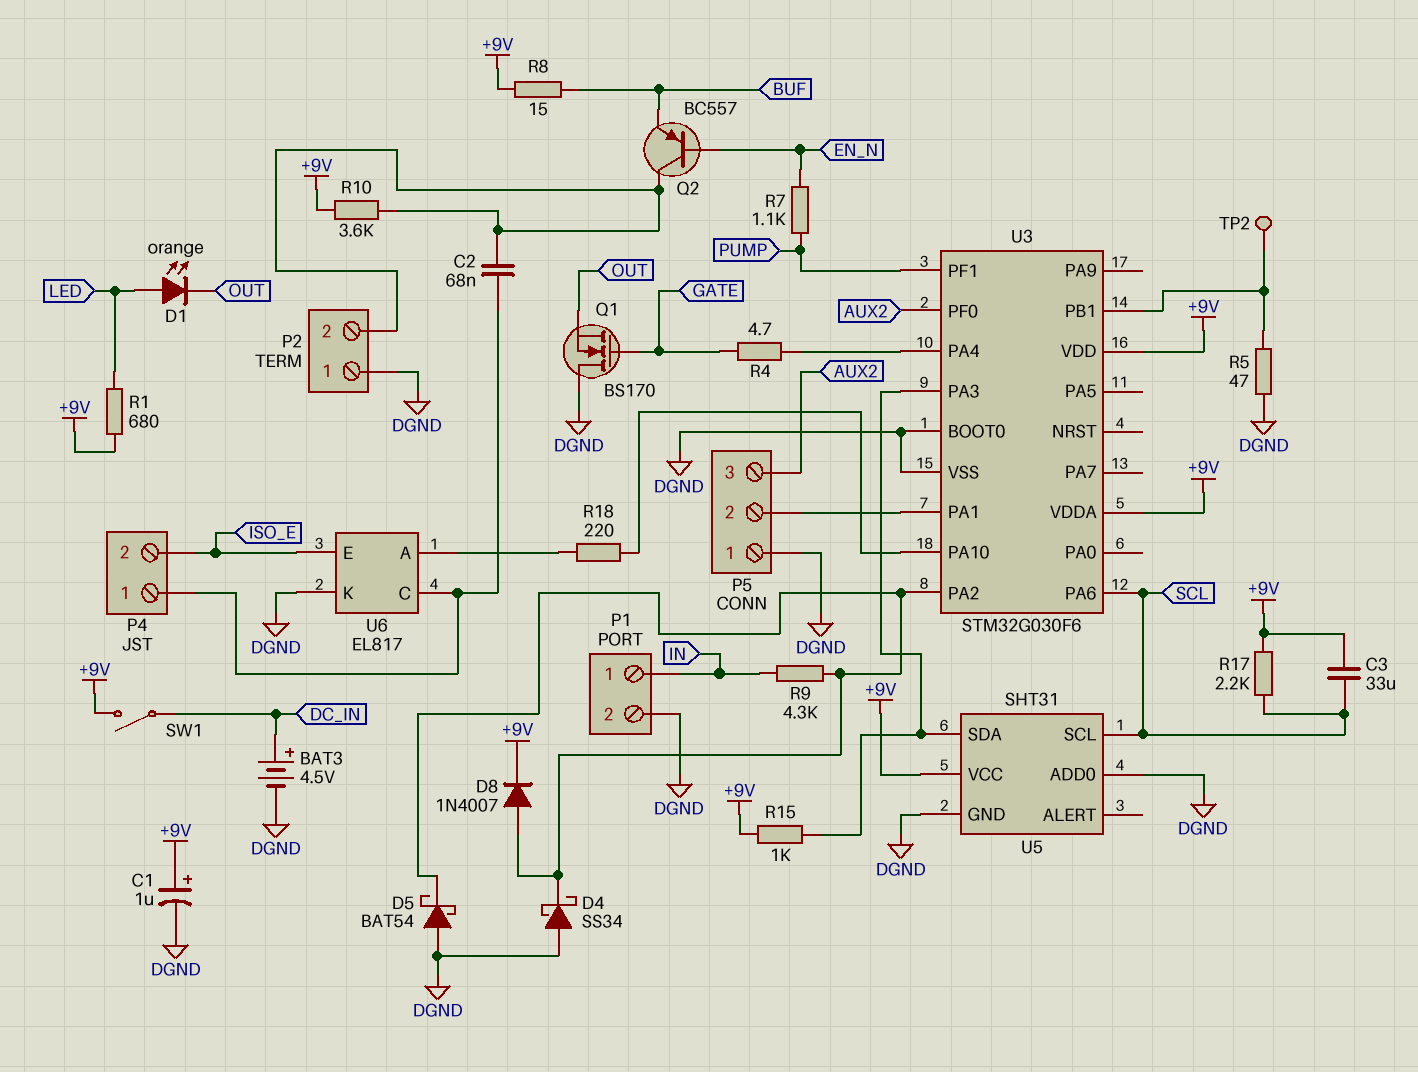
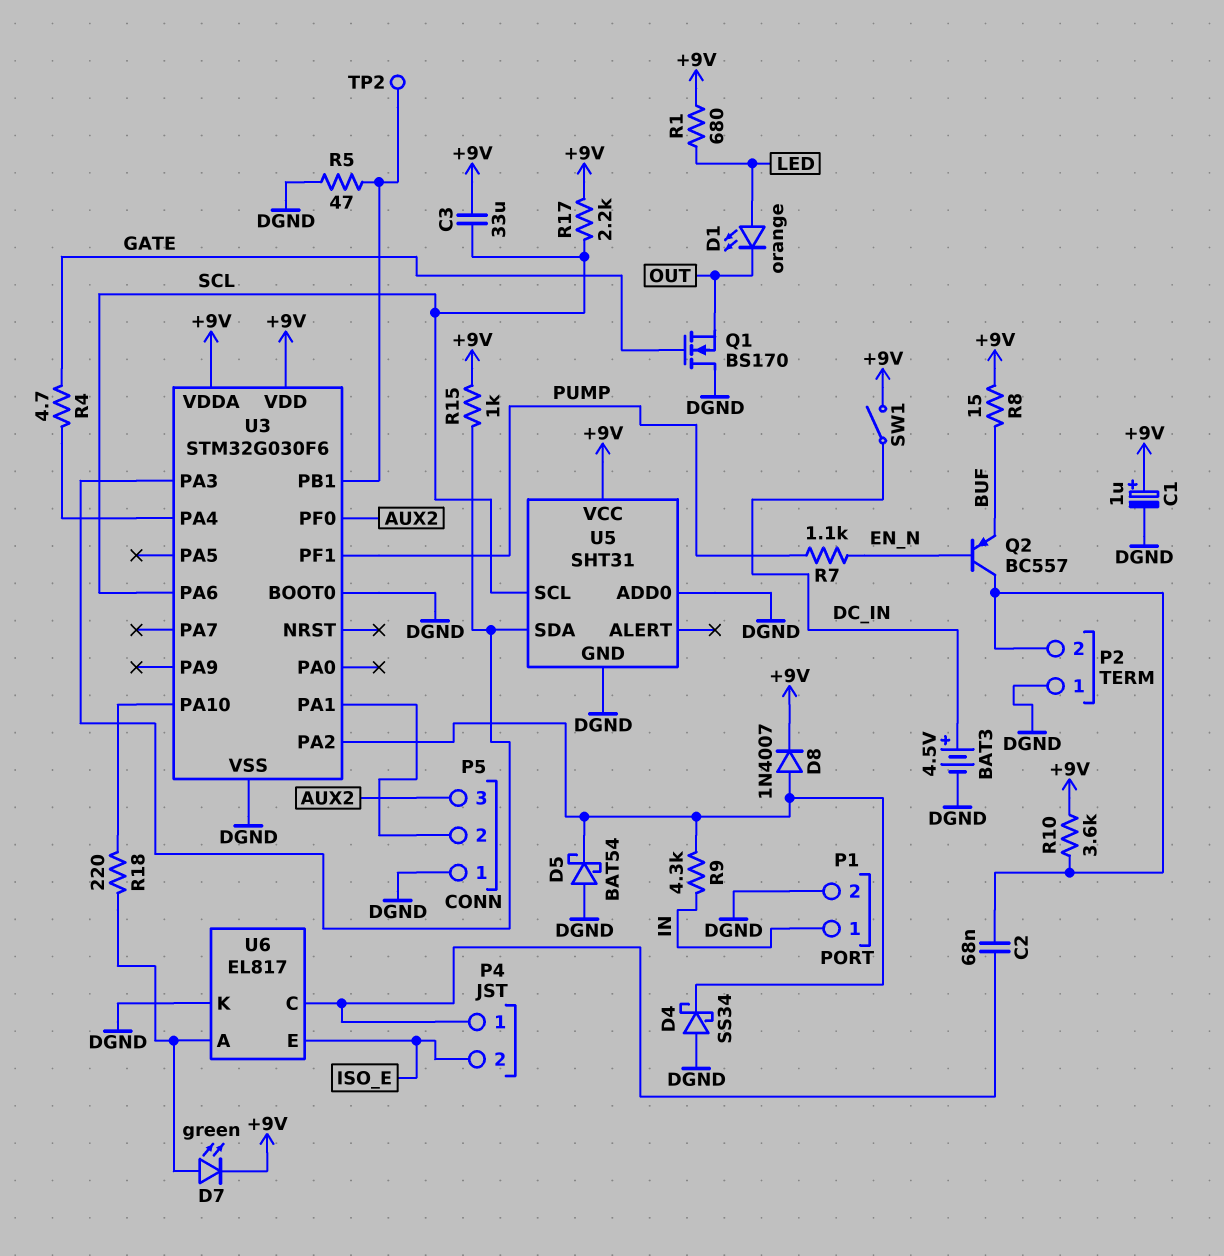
D7: none -> LED green (A U6/A, K +9V)

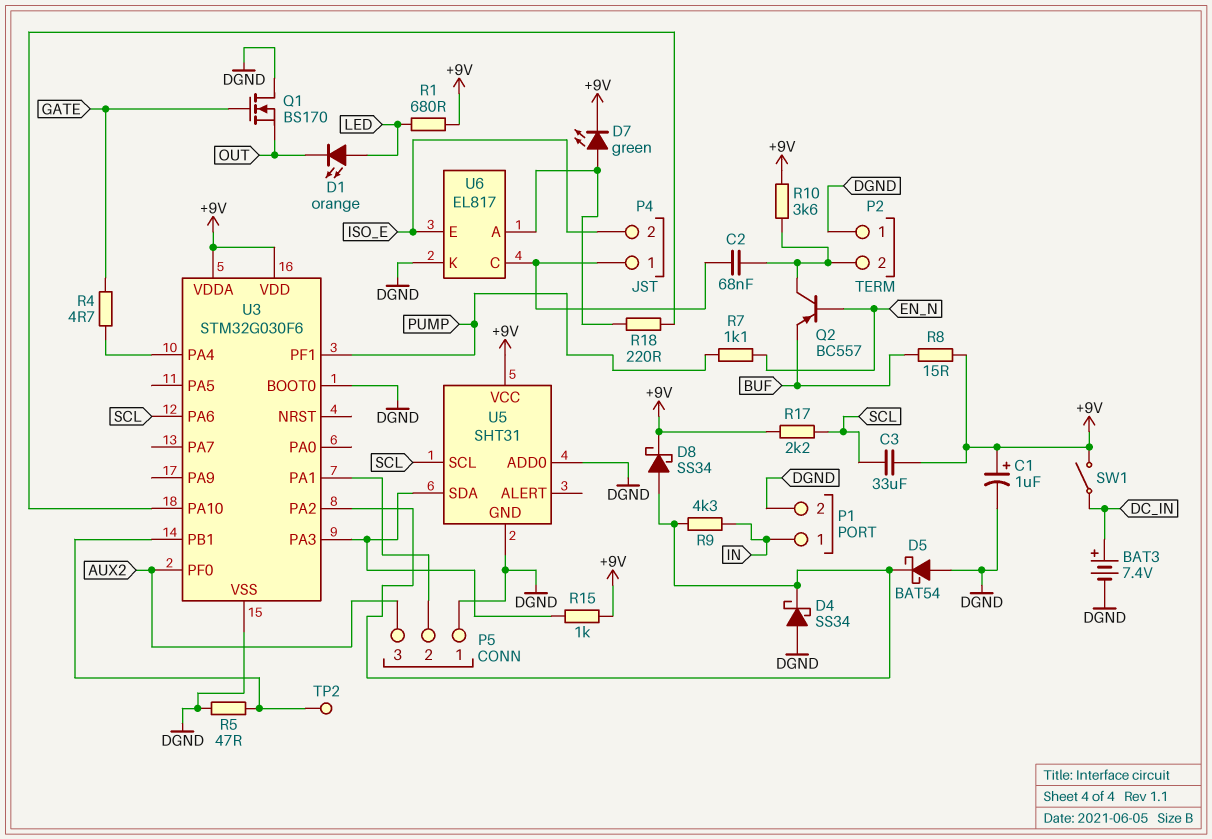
BAT3: 4.5V (plus DC_IN, minus DGND) -> 7.4V (plus DC_IN, minus DGND)
D8: diode 1N4007 (A U3/PA2, K +9V) -> schottky SS34 (A U3/PA2, K +9V)

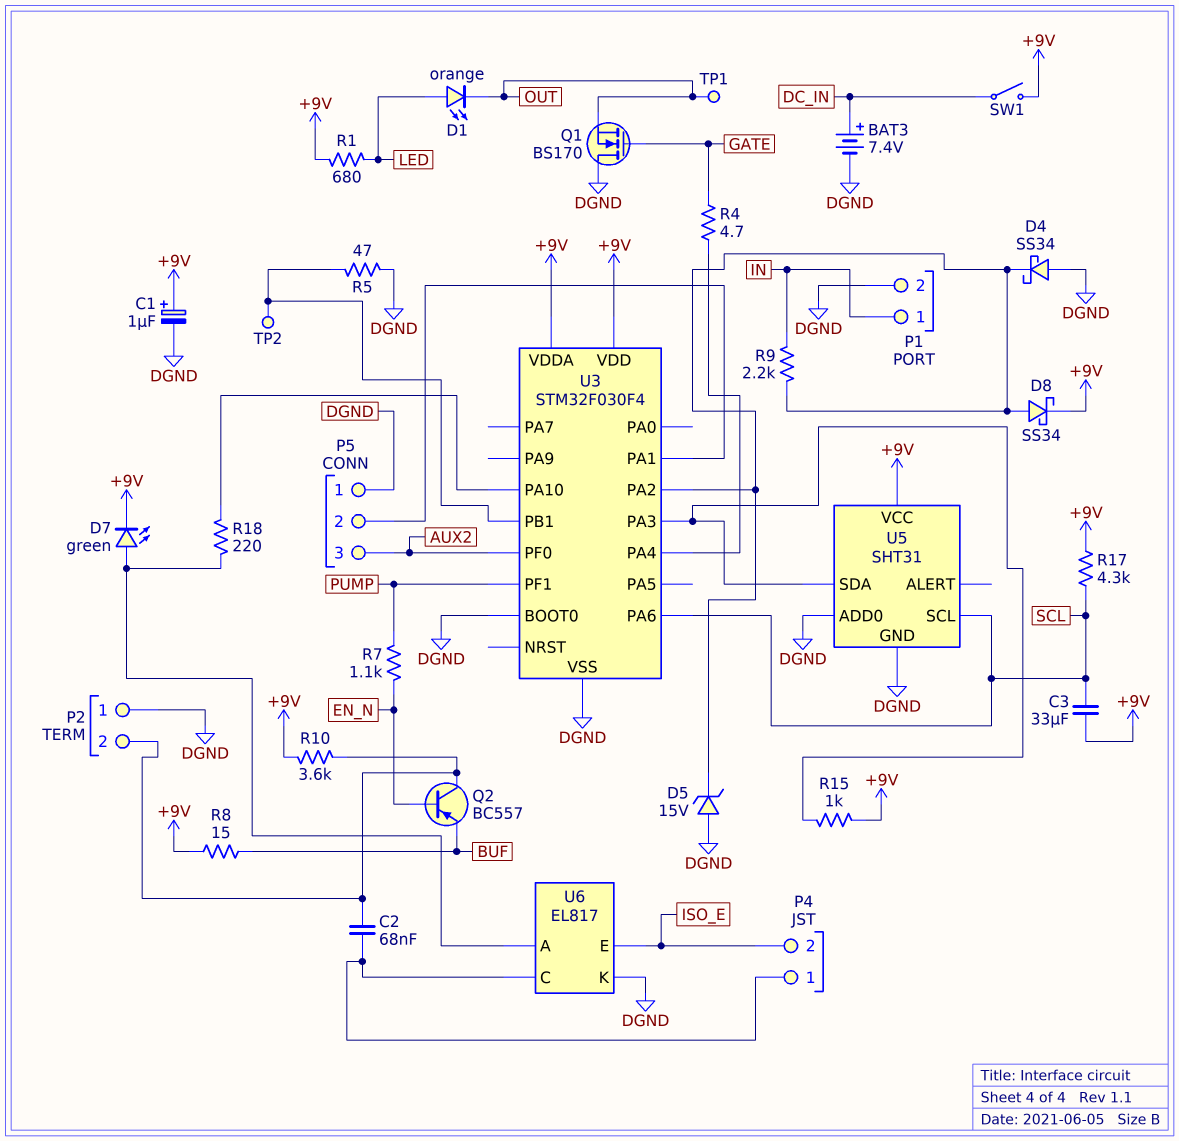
D5: schottky BAT54 (A DGND, K U3/PA2) -> zener 15V (A DGND, K U3/PA2)
R9: 4.3k (IN, U3/PA2) -> 2.2k (IN, U3/PA2)
R17: 2.2k (+9V, SCL) -> 4.3k (+9V, SCL)
TP1: none -> test point (OUT)
U3: STM32G030F6 -> STM32F030F4

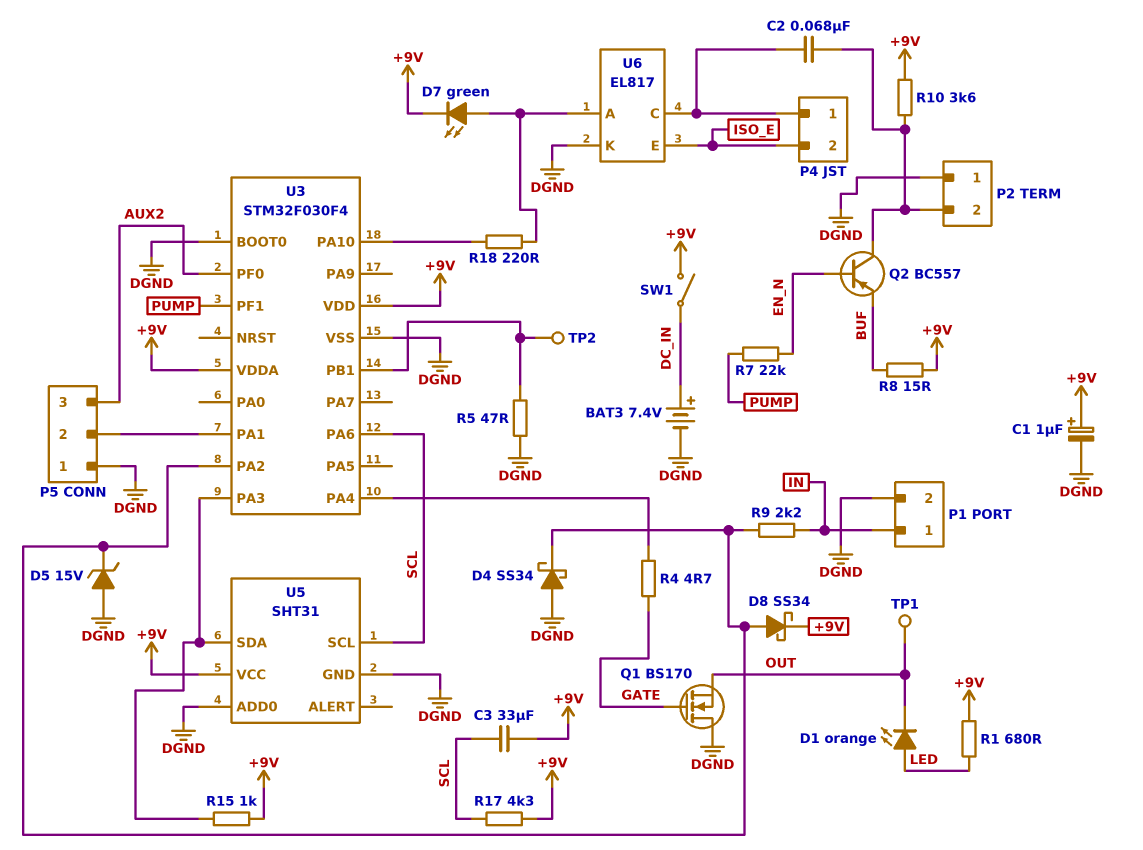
R7: 1.1k (EN_N, PUMP) -> 22k (EN_N, PUMP)

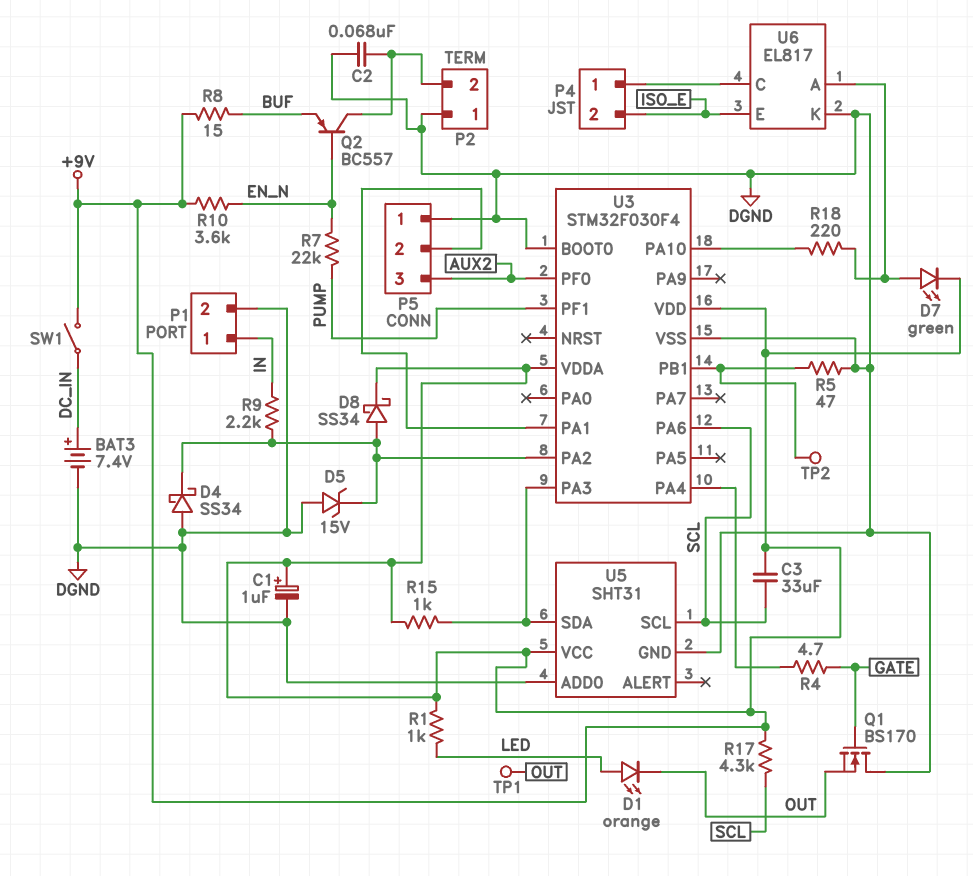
C2: 68nF (P2/2, P4/1) -> 68nF (DGND, P2/2)
R1: 680 (+9V, LED) -> 1k (+9V, LED)
R10: 3.6k (+9V, P2/2) -> 3.6k (+9V, EN_N)

